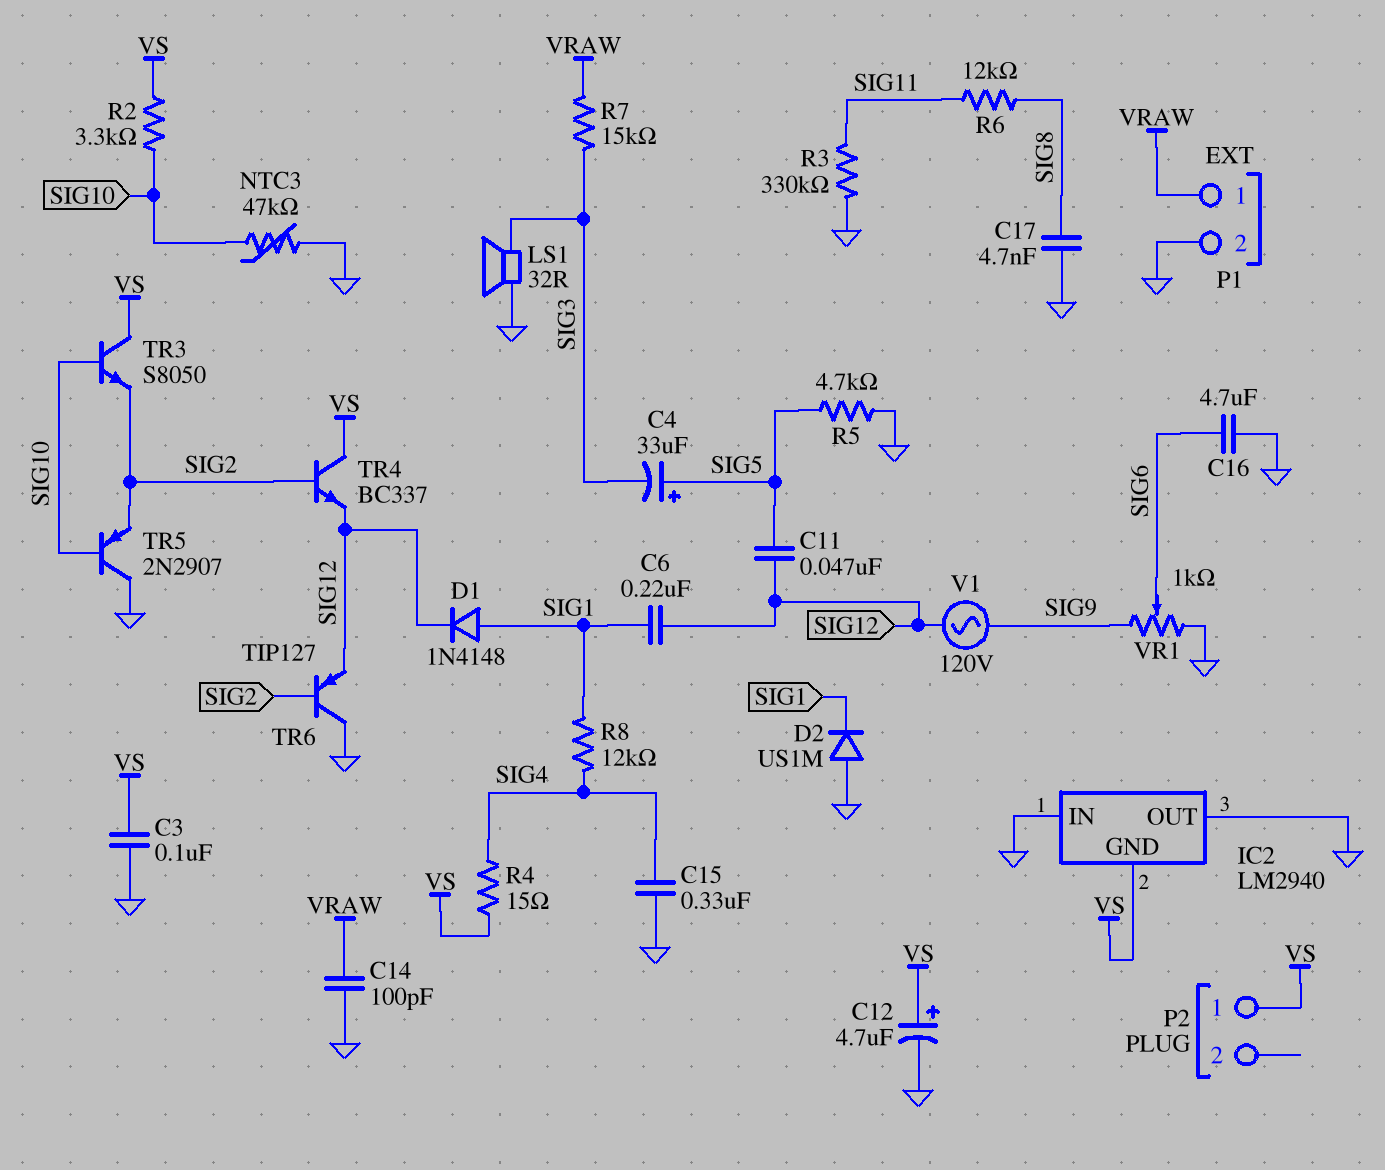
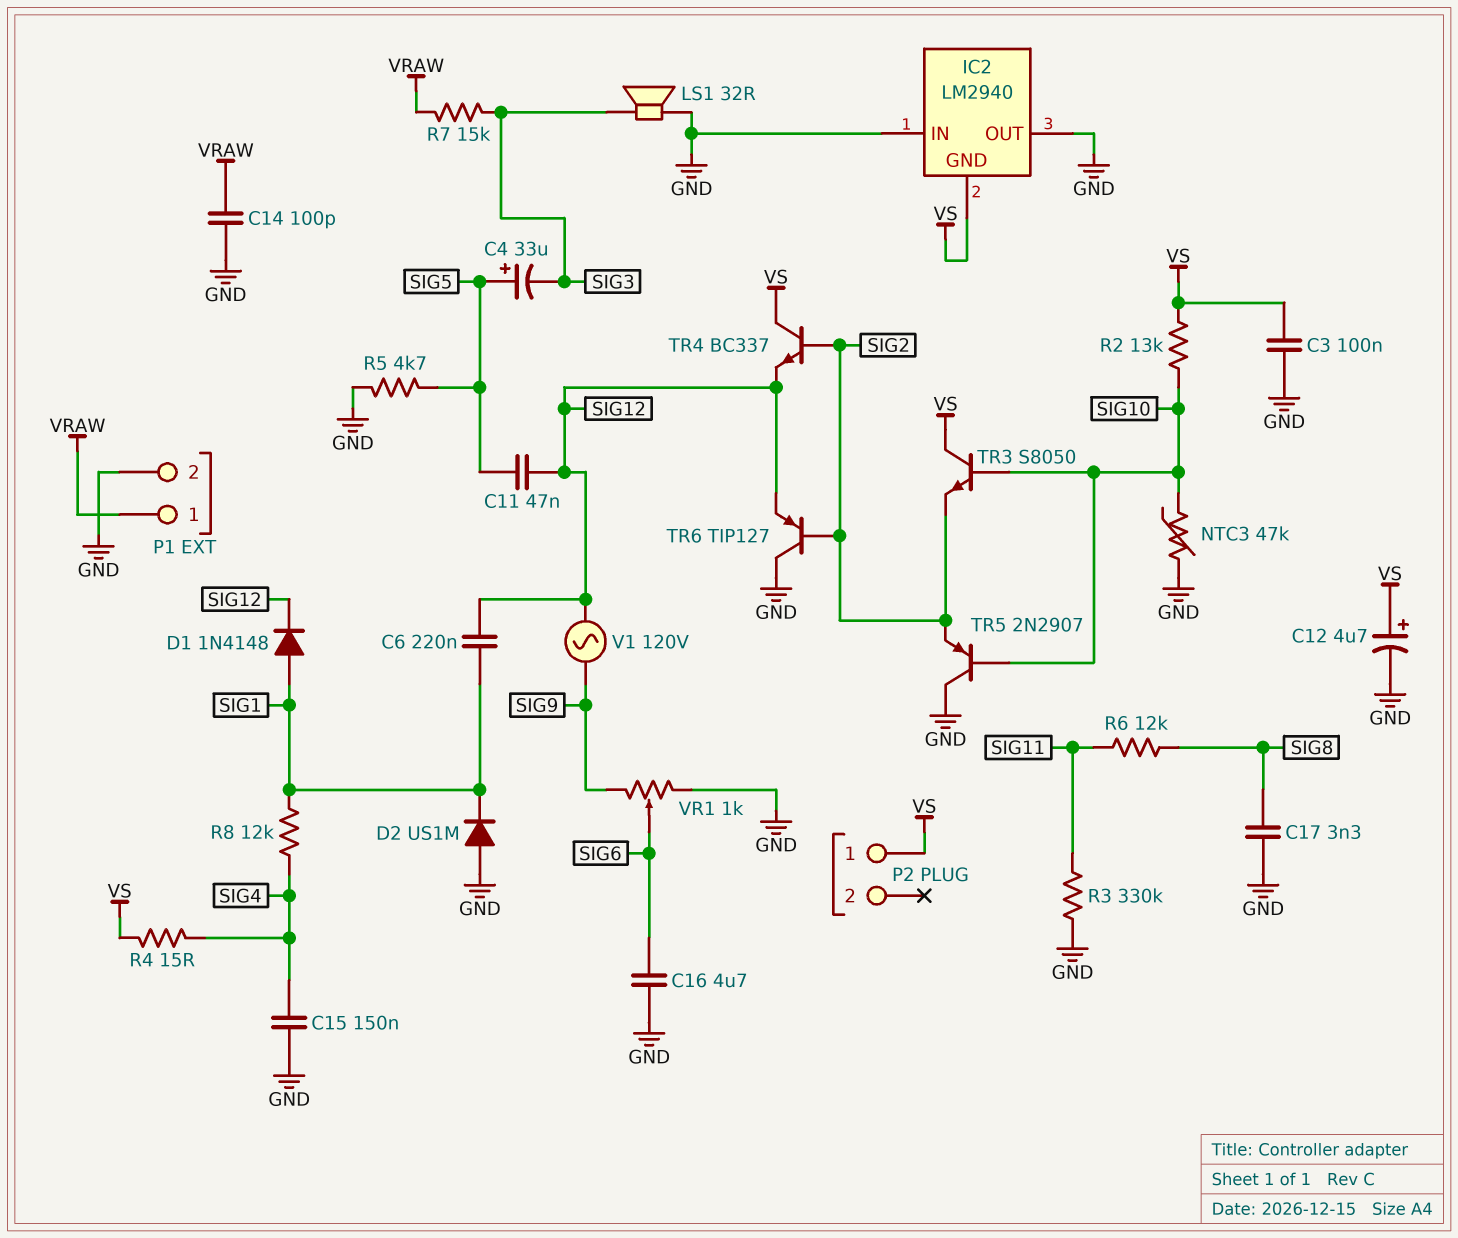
C15: 330nF (GND, SIG4) -> 150nF (GND, SIG4)
C17: 4.7nF (GND, SIG8) -> 3.3nF (GND, SIG8)
R2: 3.3k (SIG10, VS) -> 13k (SIG10, VS)

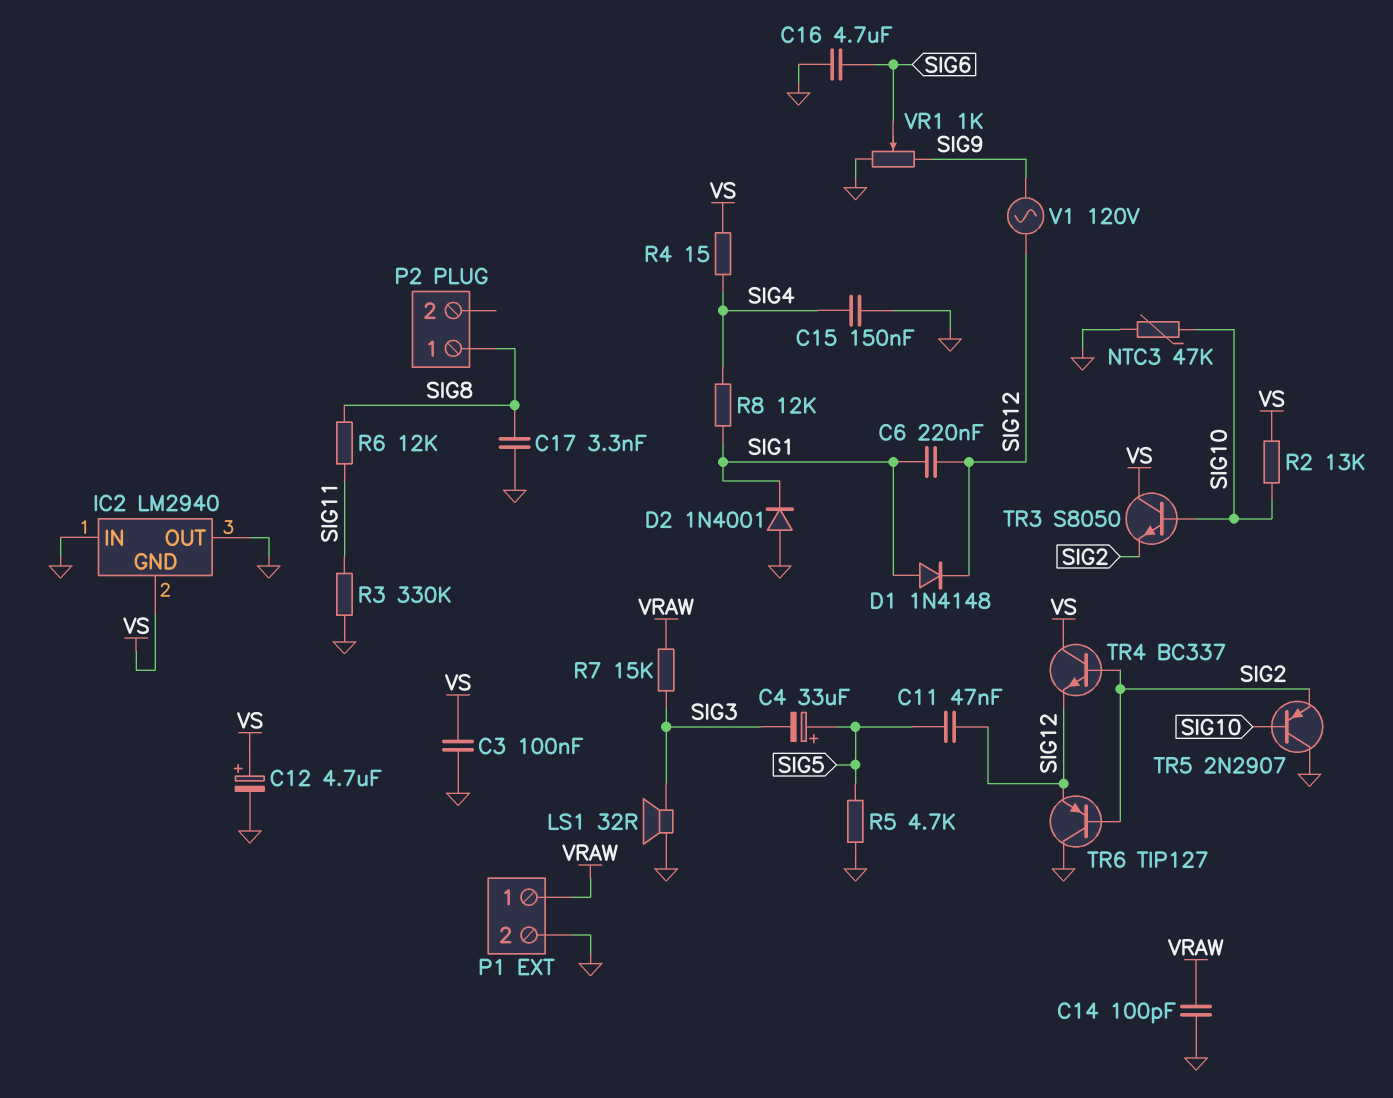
D2: diode US1M (A GND, K SIG1) -> diode 1N4001 (A GND, K SIG1)
P2 pin 1: VS -> SIG8

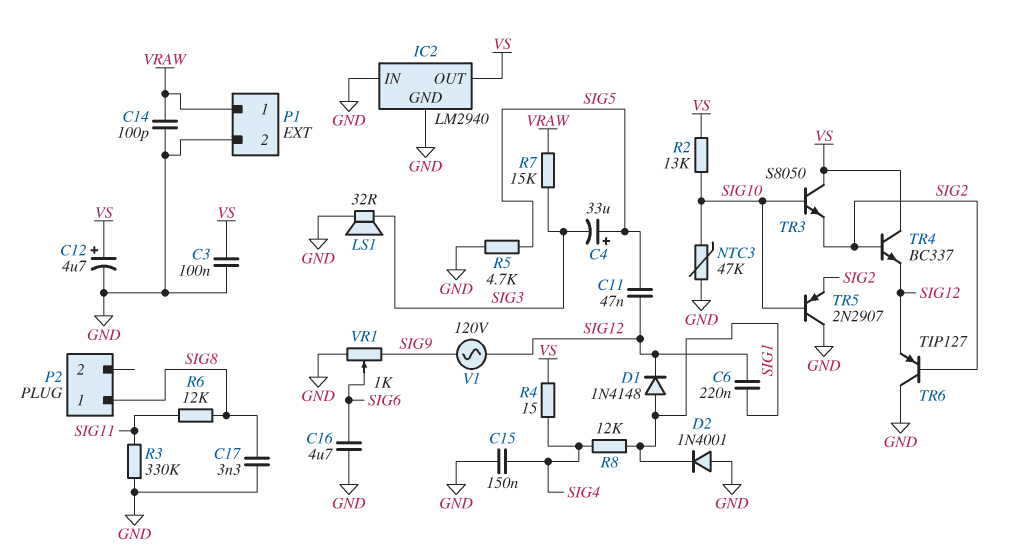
IC2 pin GND: VS -> GND
IC2 pin OUT: GND -> VS

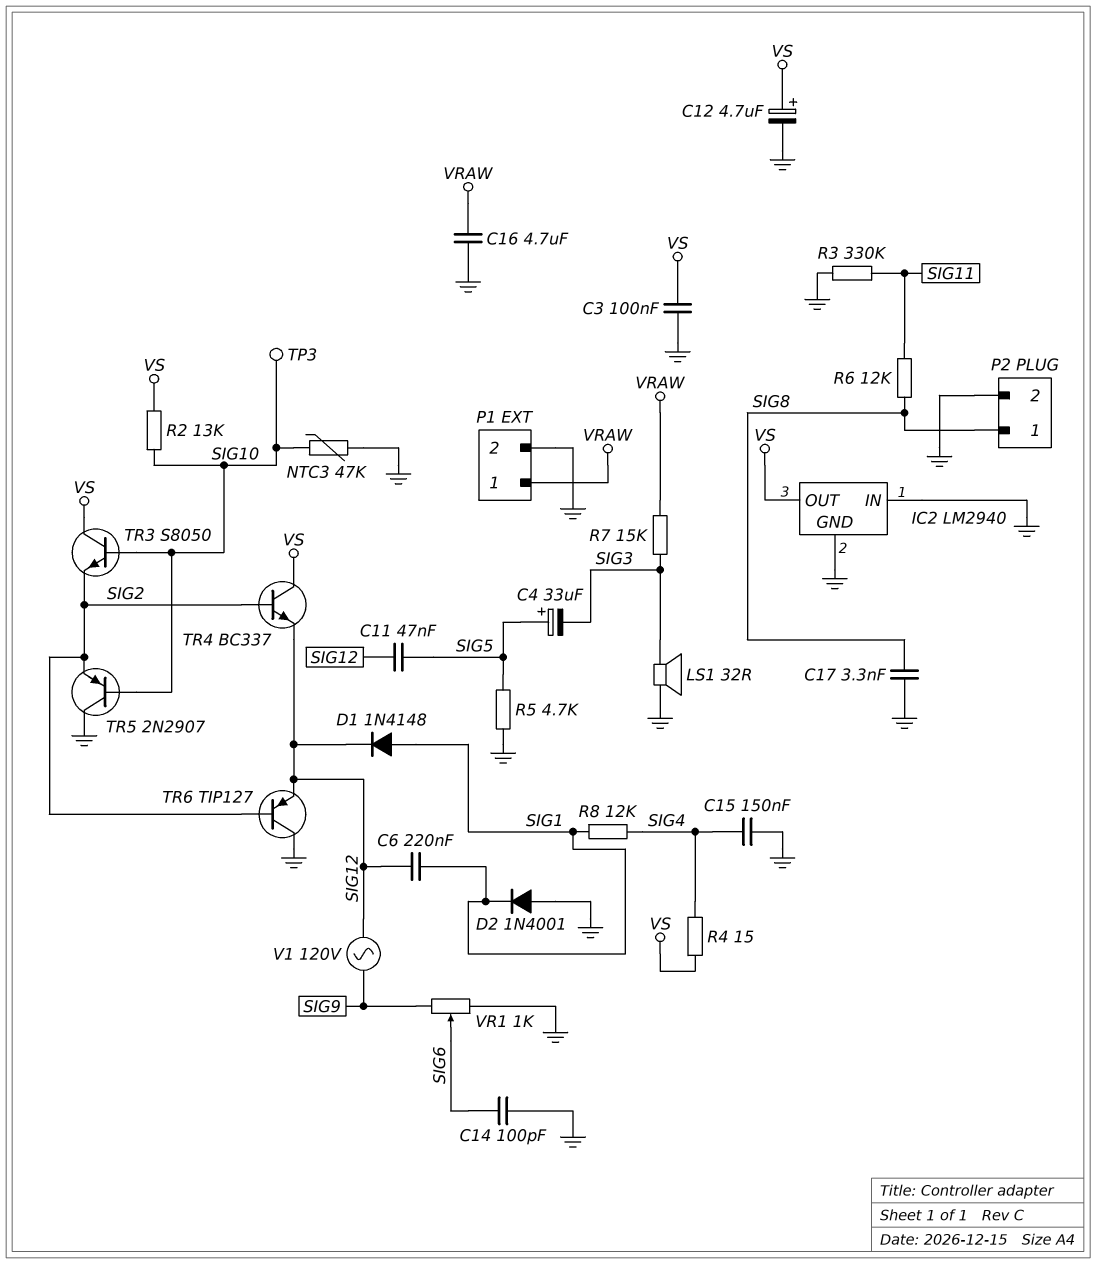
C14: 100pF (GND, VRAW) -> 100pF (GND, SIG6)
C16: 4.7uF (GND, SIG6) -> 4.7uF (GND, VRAW)
P2 pin 2: none -> GND
TP3: none -> test point (SIG10)

